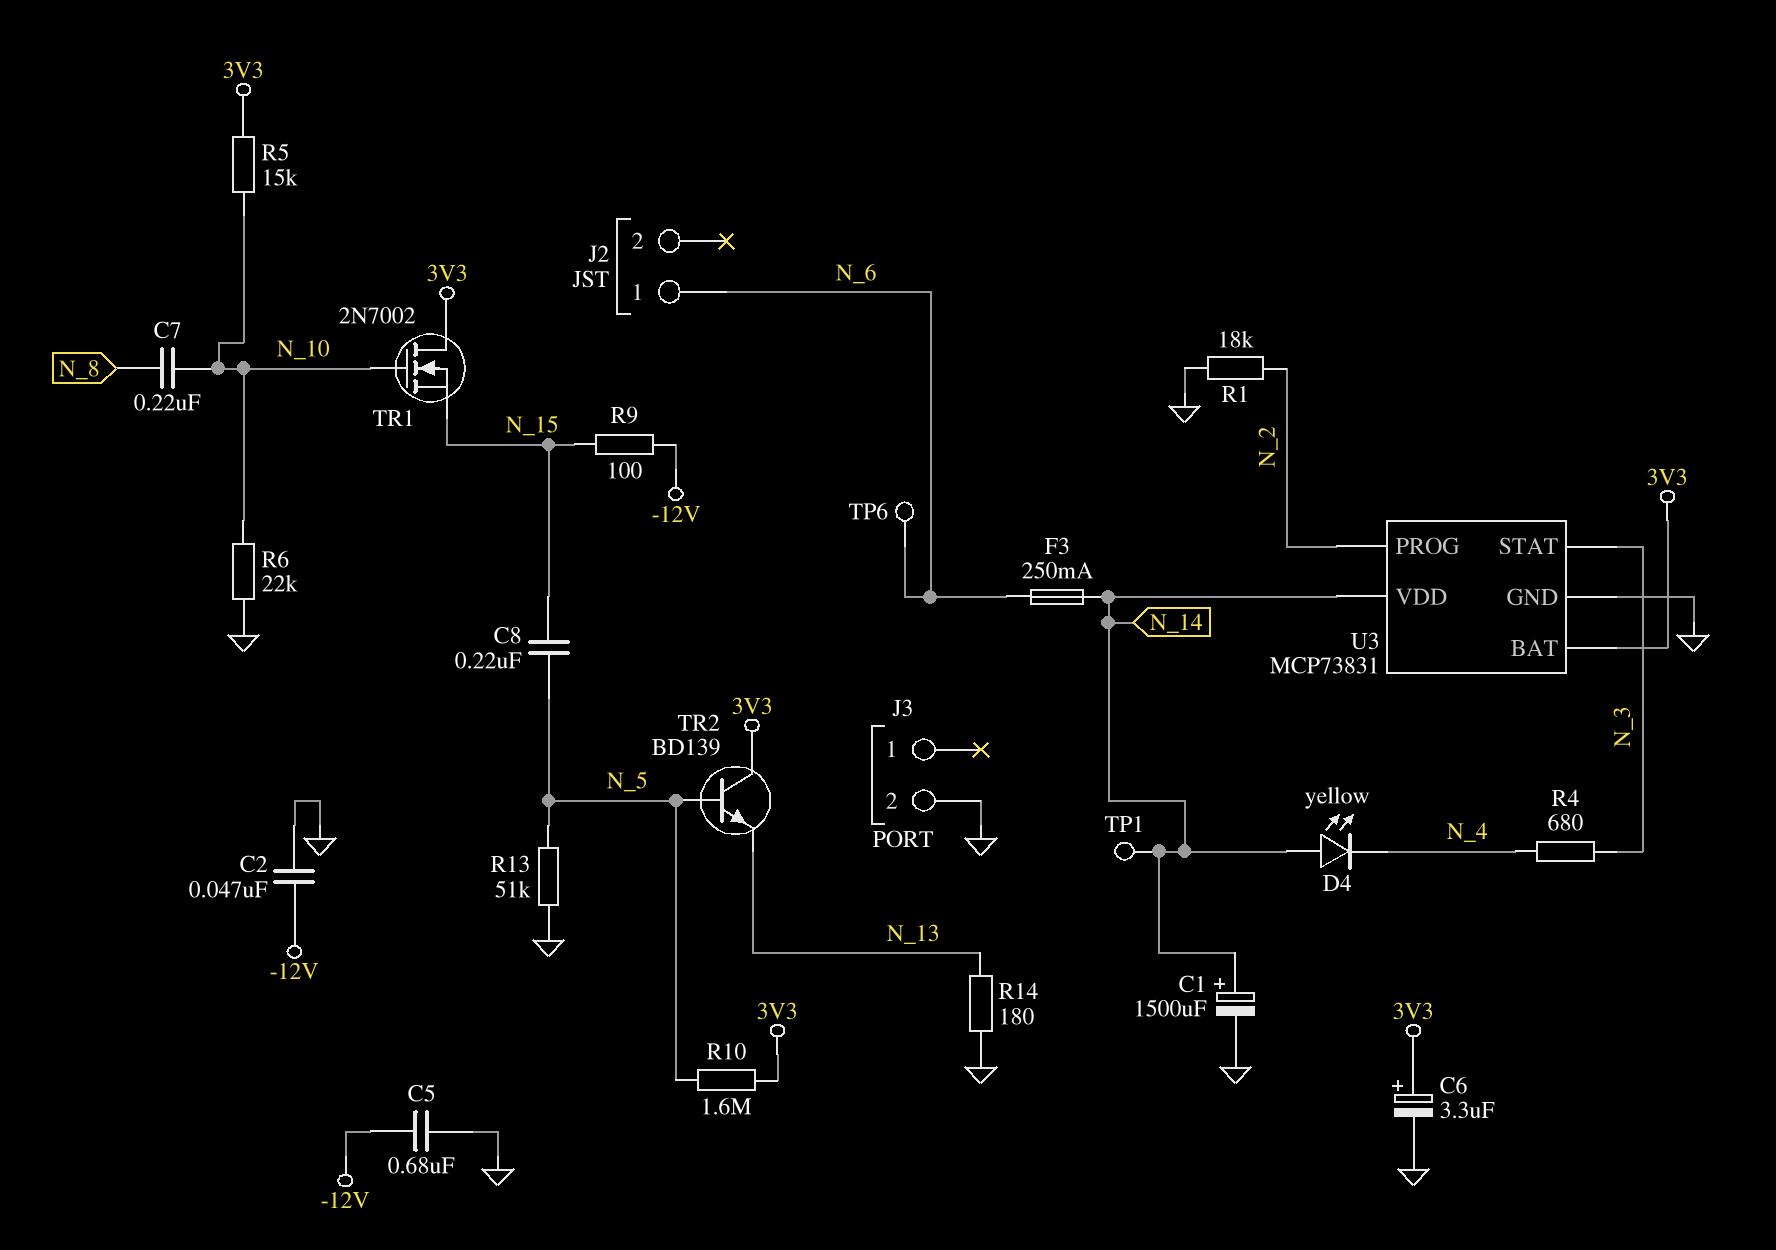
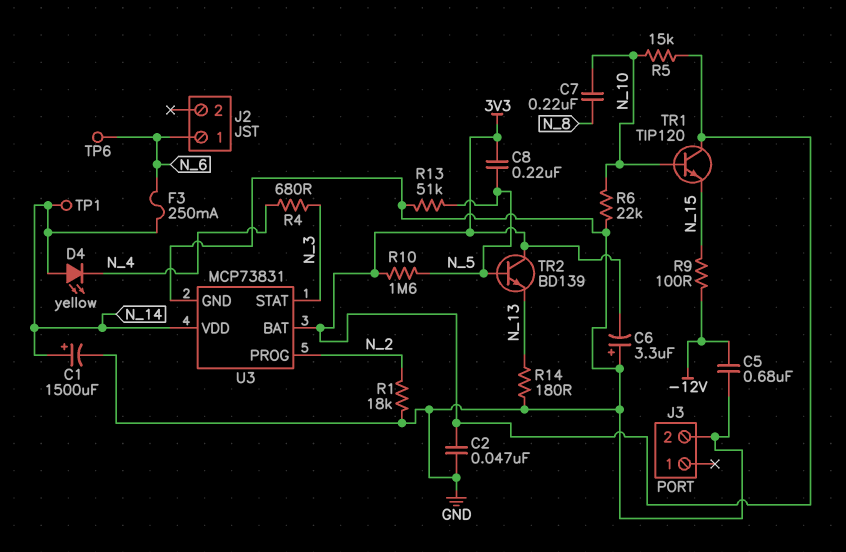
C2: 47nF (-12V, GND) -> 47nF (3V3, GND)
C6: 3.3uF (plus 3V3, minus GND) -> 3.3uF (plus GND, minus 3V3)
C8: 220nF (N_5, N_15) -> 220nF (3V3, N_5)
TR1: NMOS 2N7002 (G N_10, D 3V3, S N_15) -> NPN TIP120 (B N_10, C 3V3, E N_15)

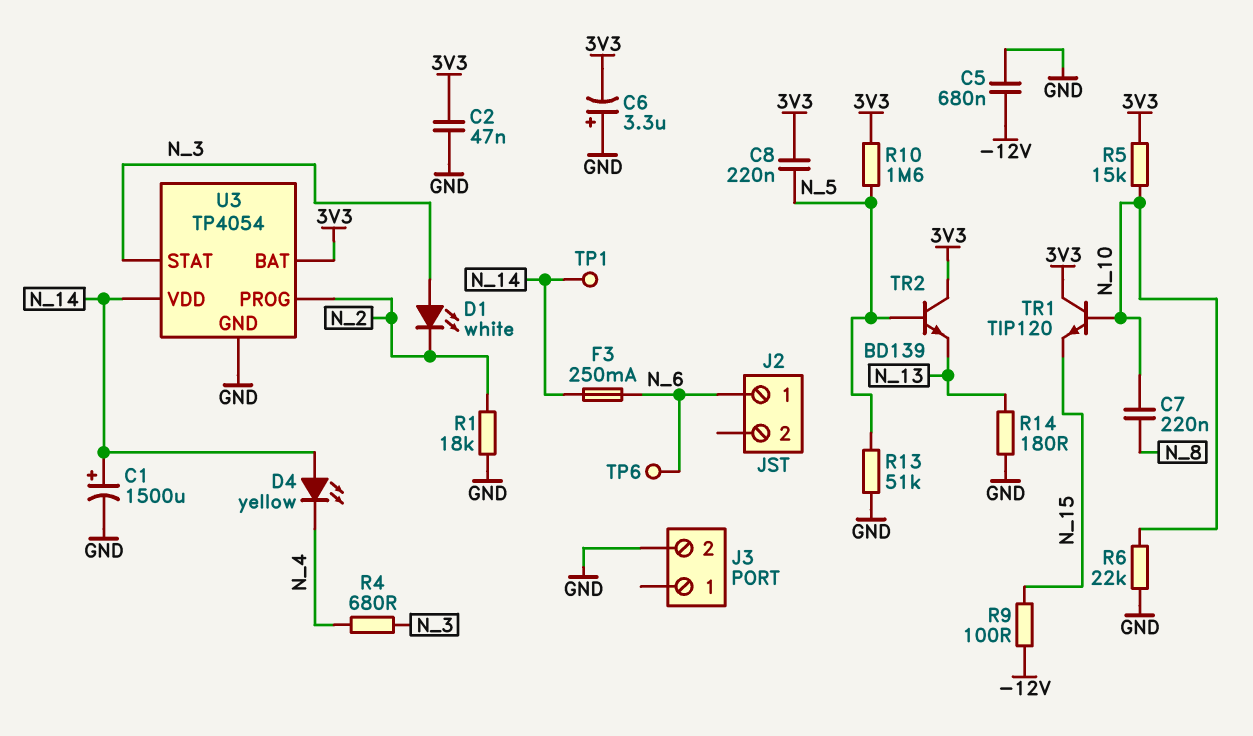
D1: none -> LED white (A N_3, K N_2)
U3: MCP73831 -> TP4054

